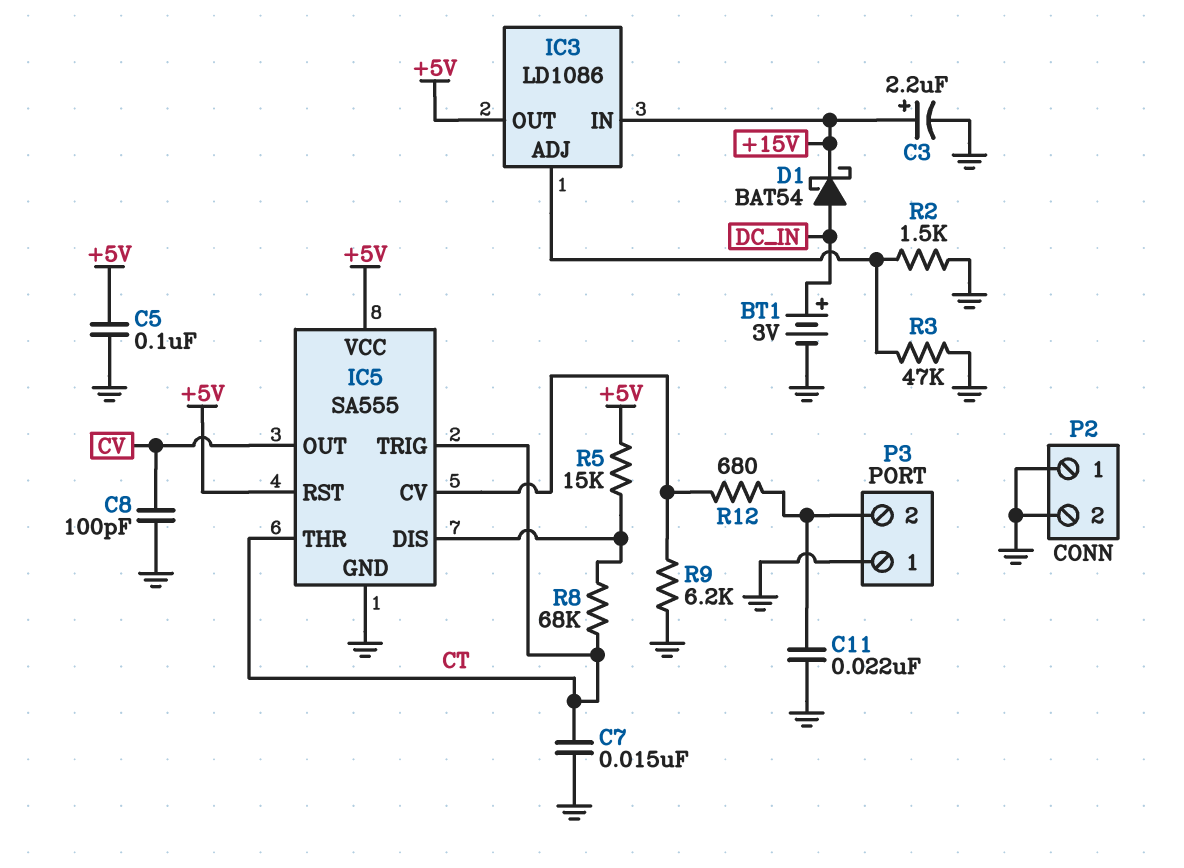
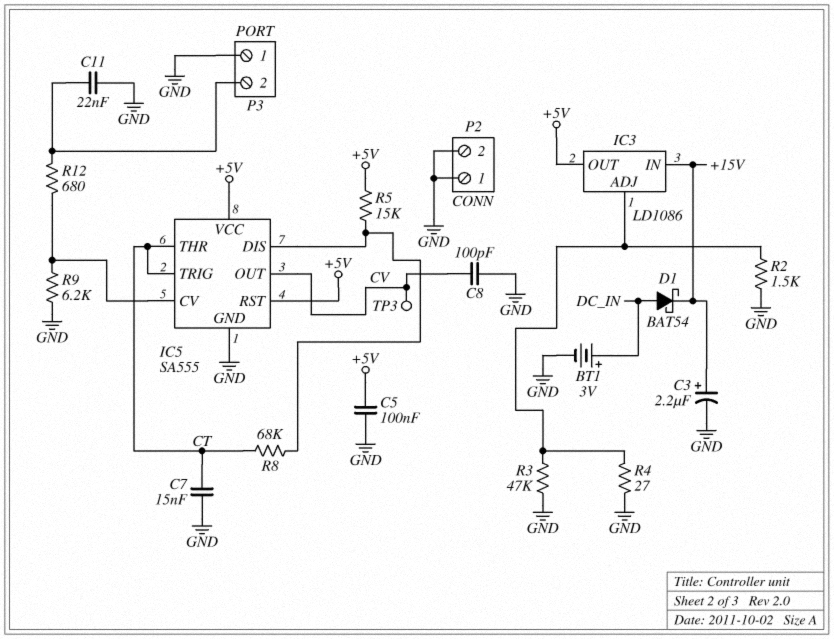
R4: none -> 27 (GND, IC3/ADJ)
TP3: none -> test point (CV)

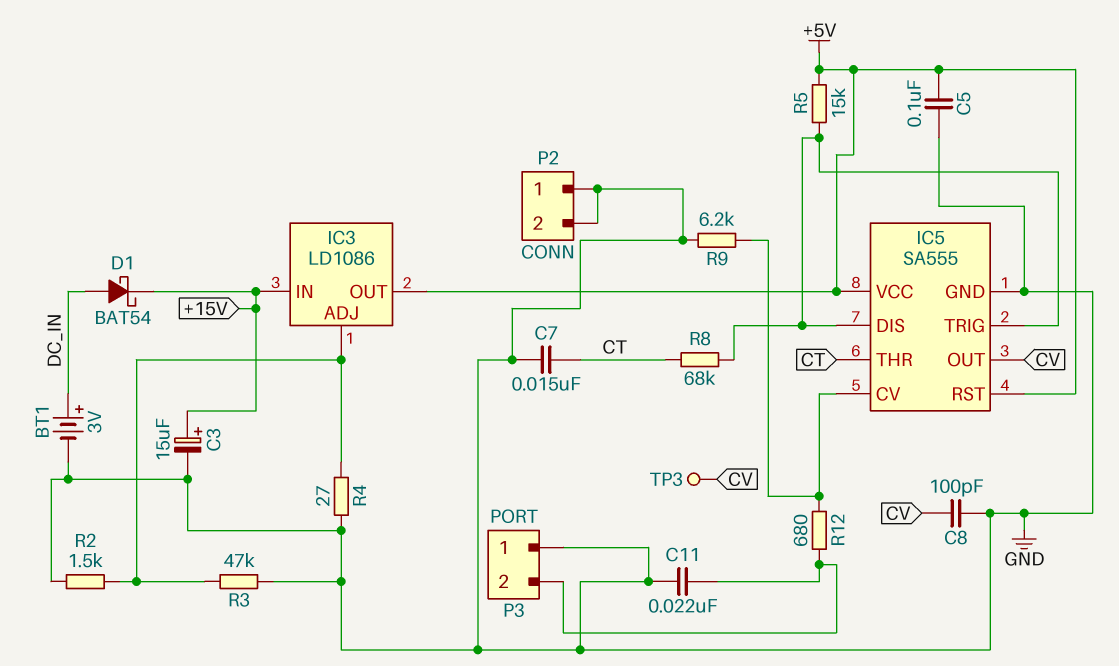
C3: 2.2uF (plus +15V, minus GND) -> 15uF (plus +15V, minus GND)
IC5 pin TRIG: CT -> IC5/DIS

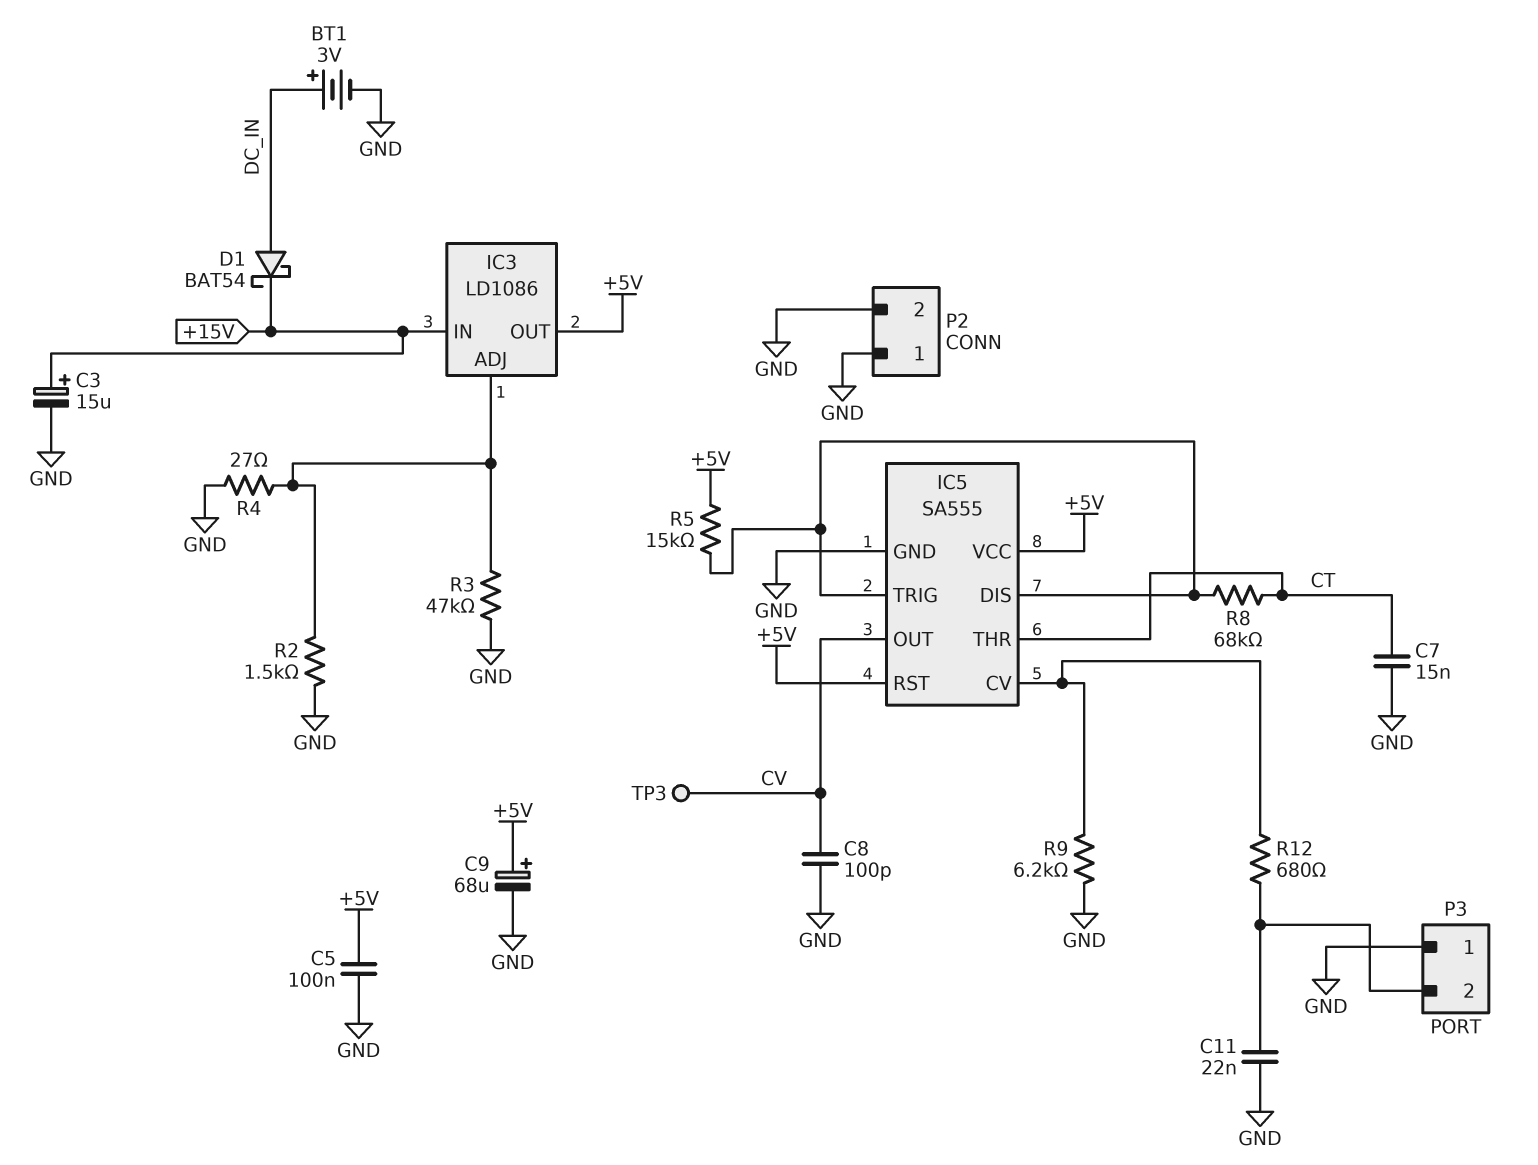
C9: none -> 68uF (plus +5V, minus GND)

